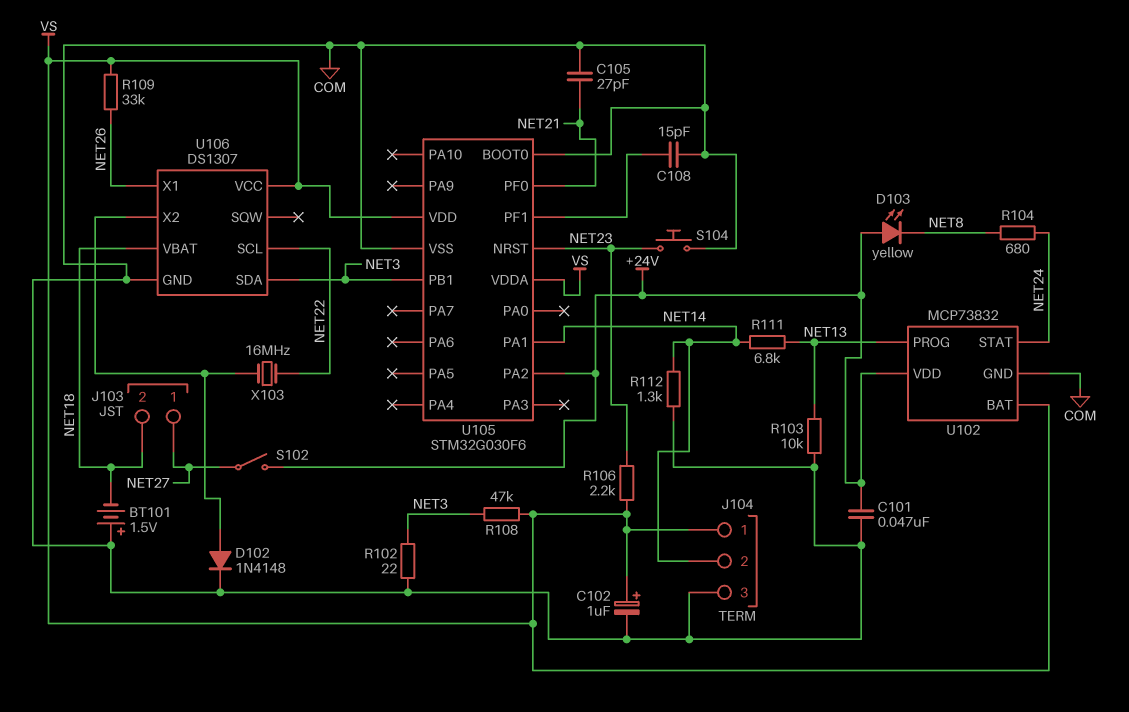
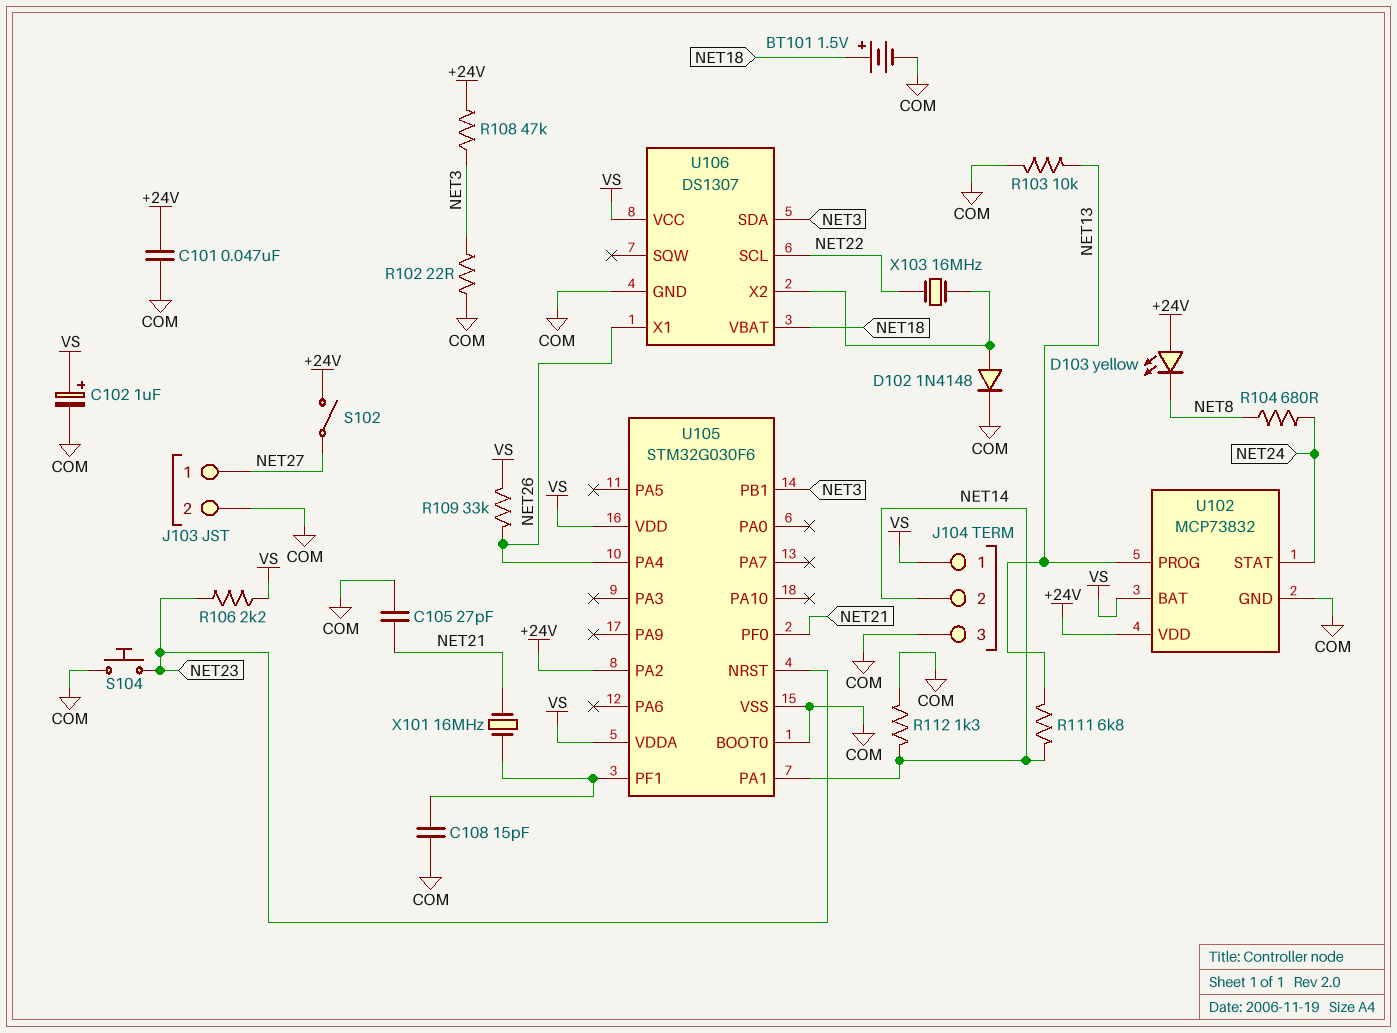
BT101: 1.5V (plus COM, minus NET18) -> 1.5V (plus NET18, minus COM)
J103 pin 2: NET18 -> COM
R108: 47k (NET3, VS) -> 47k (+24V, NET3)
U105 pin PA4: none -> NET26
X101: none -> 16MHz (NET21, U105/PF1)

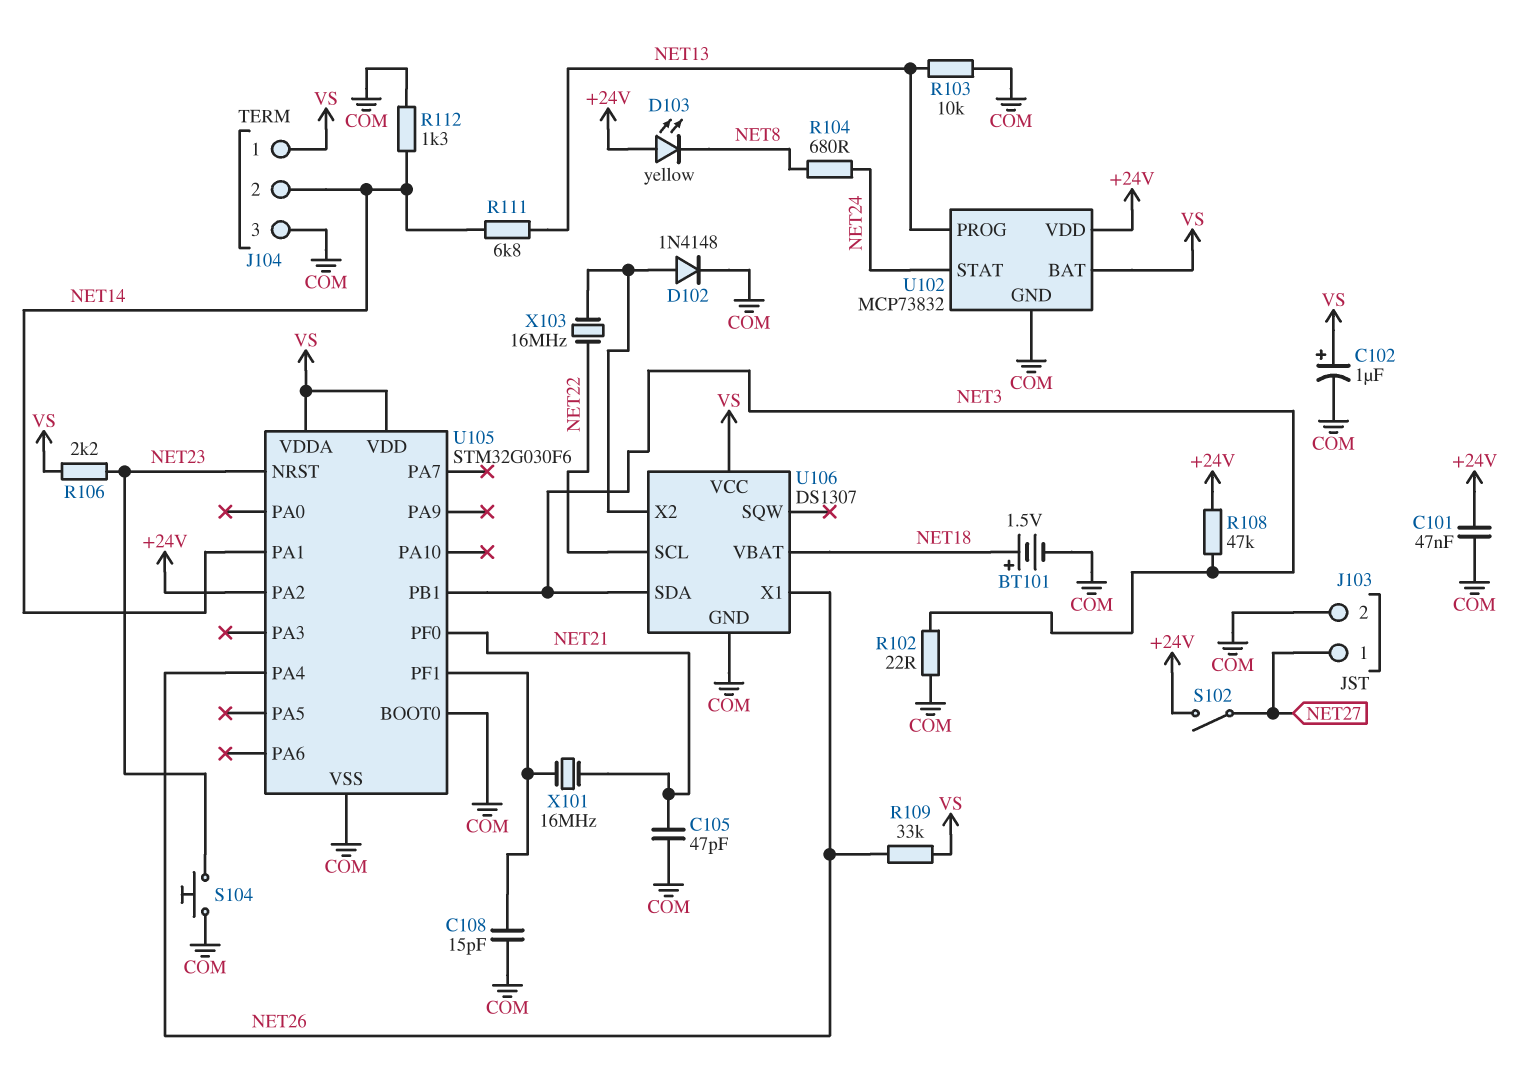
C105: 27pF (COM, NET21) -> 47pF (COM, NET21)

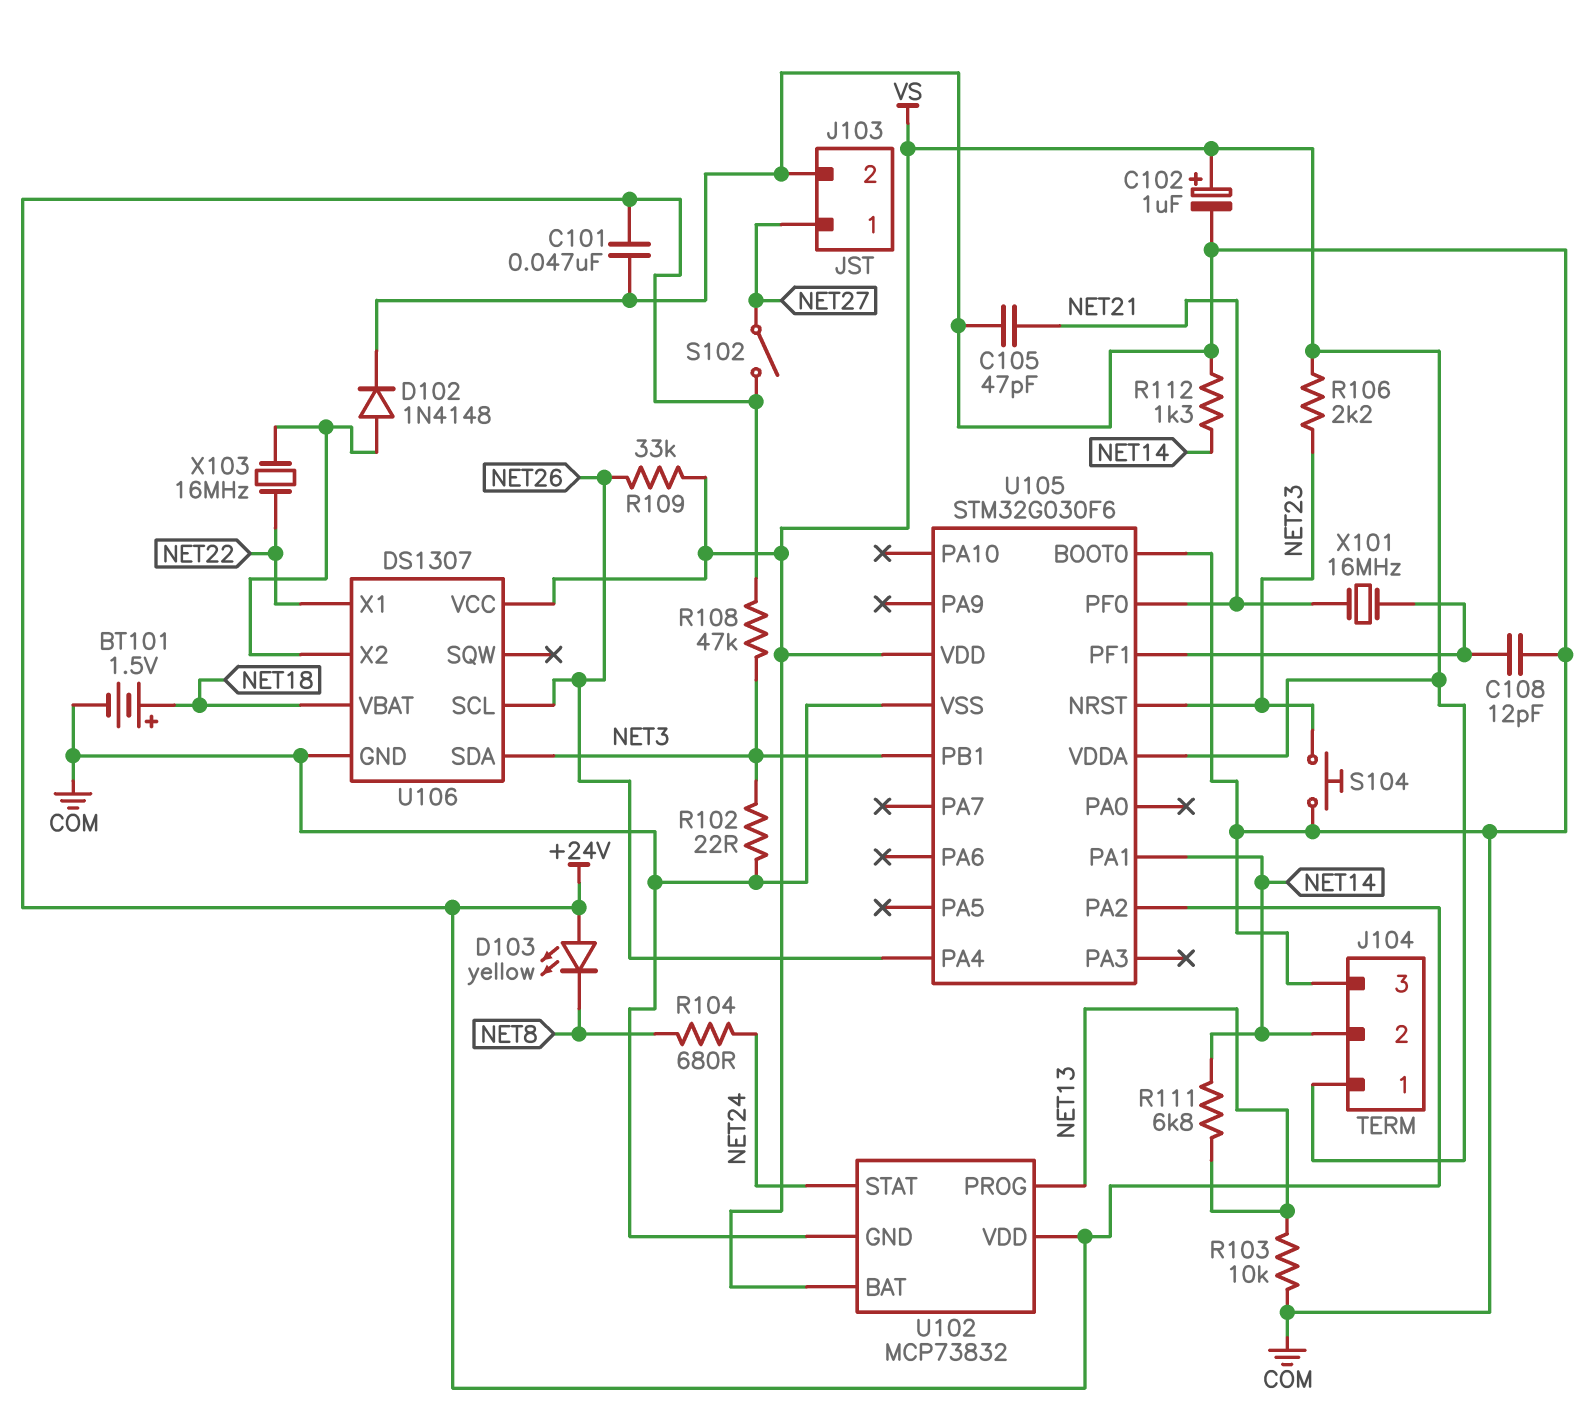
C108: 15pF (COM, U105/PF1) -> 12pF (COM, U105/PF1)
U106 pin SCL: NET22 -> NET26
U106 pin X1: NET26 -> NET22

